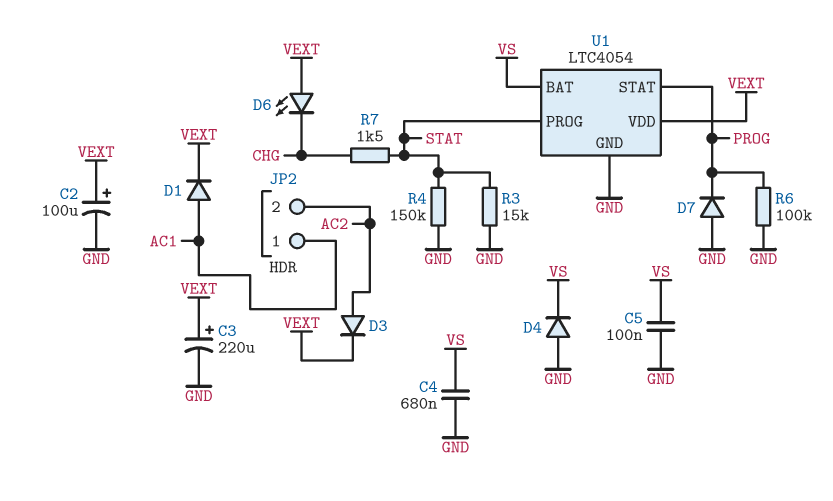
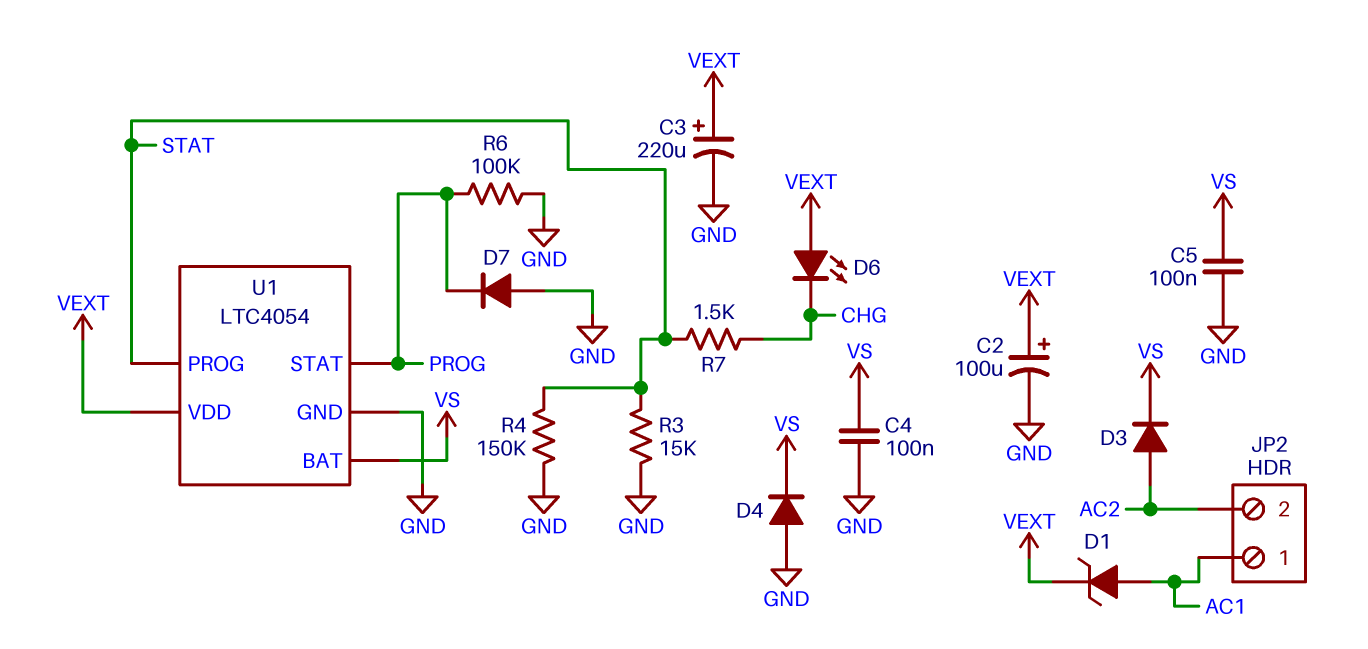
C4: 680nF (GND, VS) -> 100nF (GND, VS)
D1: diode (A AC1, K VEXT) -> zener (A AC1, K VEXT)
D3: diode (A AC2, K VEXT) -> diode (A AC2, K VS)

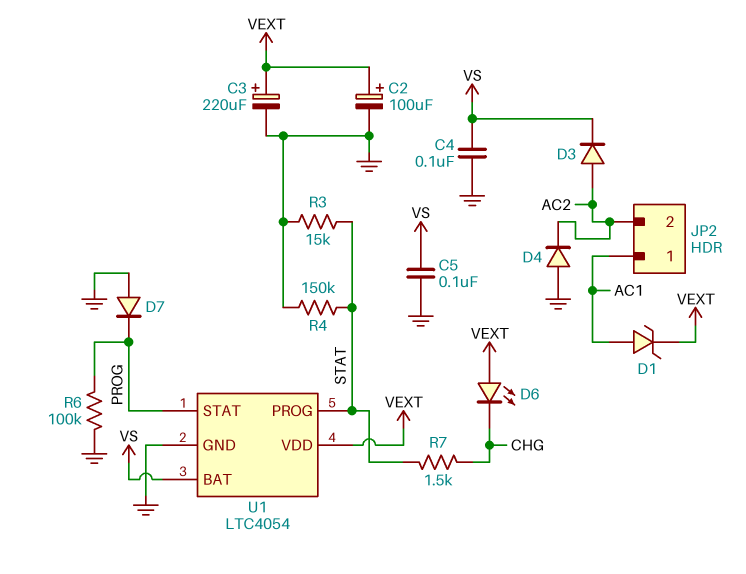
D4: diode (A GND, K VS) -> diode (A GND, K AC2)

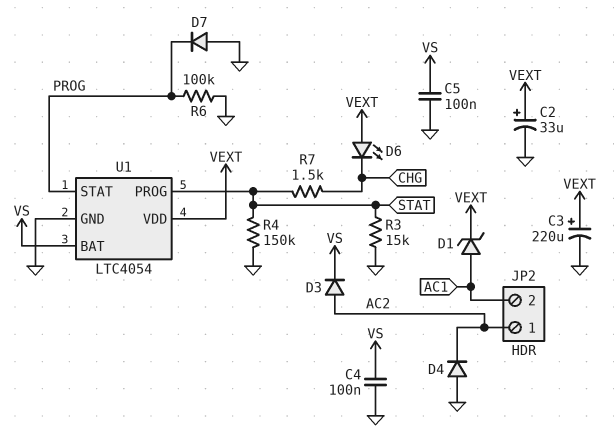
C2: 100uF (plus VEXT, minus GND) -> 33uF (plus VEXT, minus GND)
JP2 pin 1: AC1 -> AC2
JP2 pin 2: AC2 -> AC1

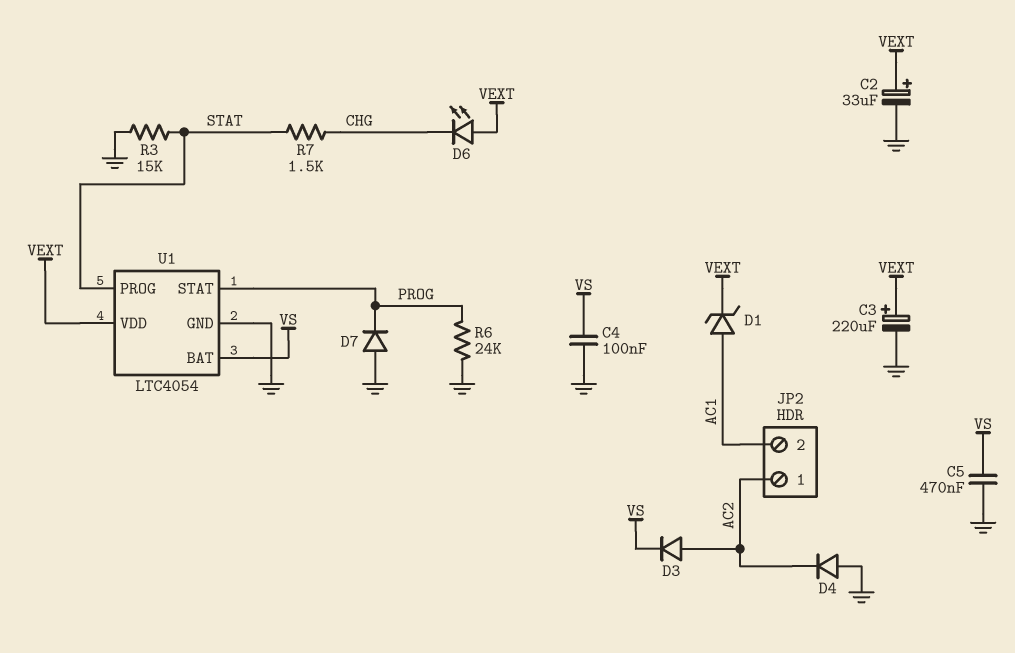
C5: 100nF (GND, VS) -> 470nF (GND, VS)
R4: 150k (GND, STAT) -> none
R6: 100k (GND, PROG) -> 24k (GND, PROG)

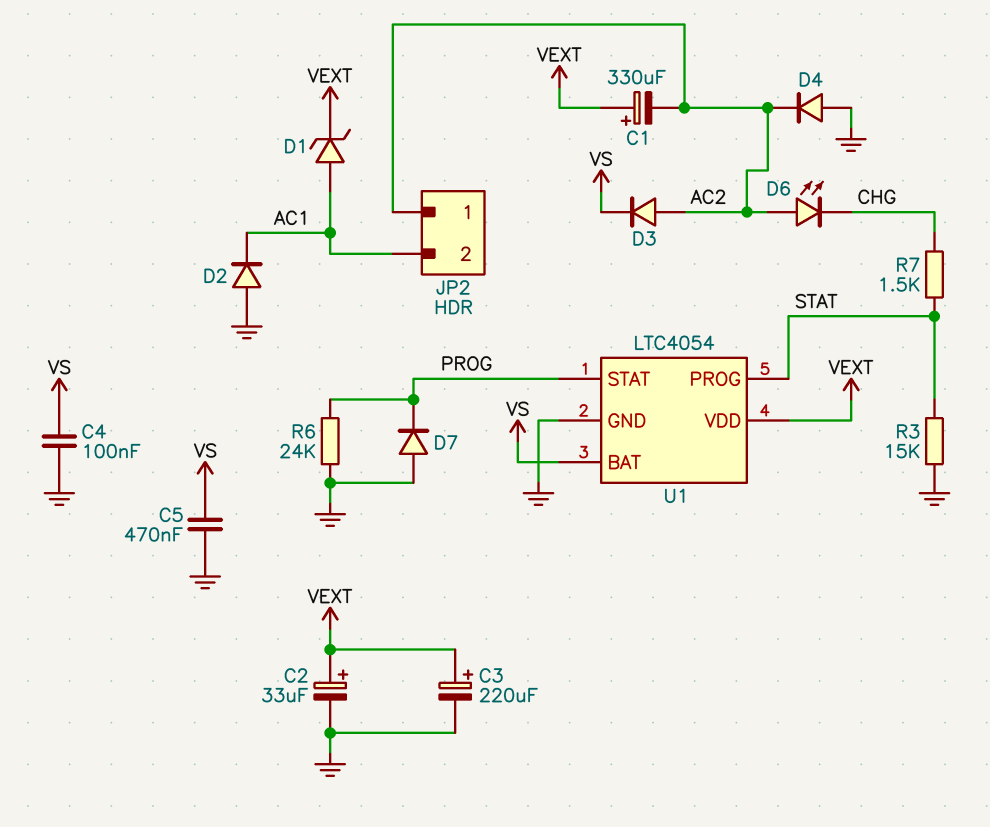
C1: none -> 330uF (plus VEXT, minus AC2)
D2: none -> diode (A GND, K AC1)
D6: LED (A VEXT, K CHG) -> LED (A AC2, K CHG)

